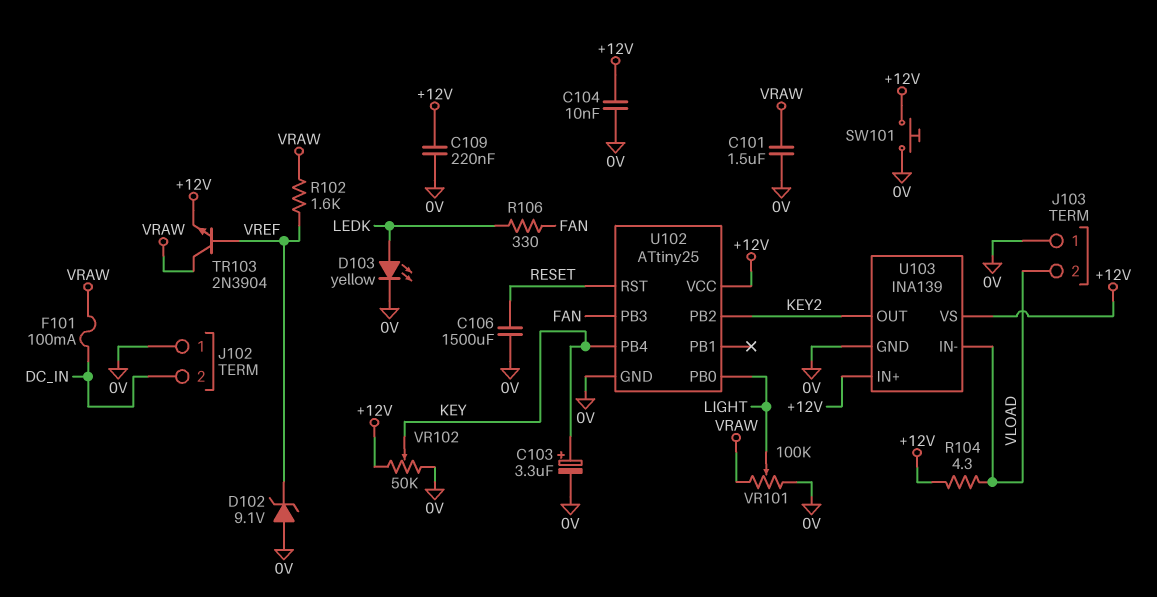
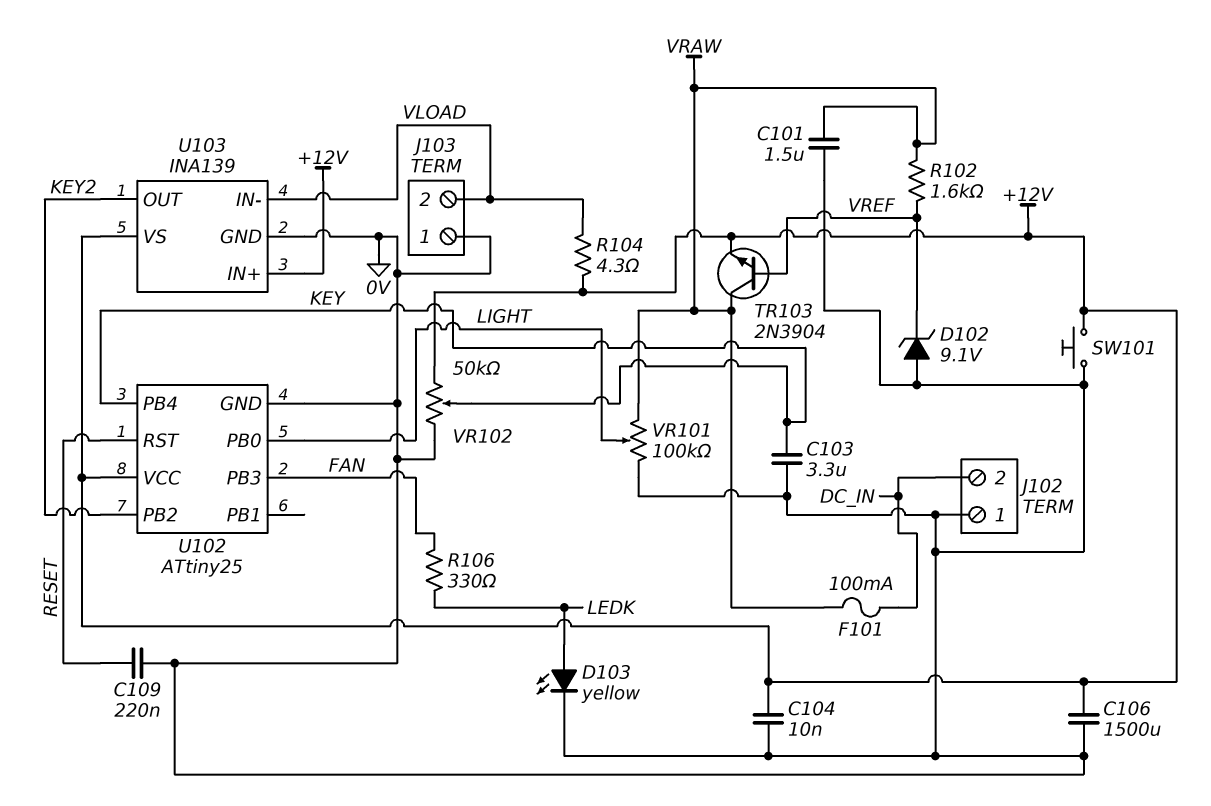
C103: 3.3uF (plus KEY, minus 0V) -> 3.3uF (0V, KEY)
C106: 1500uF (0V, RESET) -> 1500uF (+12V, 0V)
C109: 220nF (+12V, 0V) -> 220nF (0V, RESET)

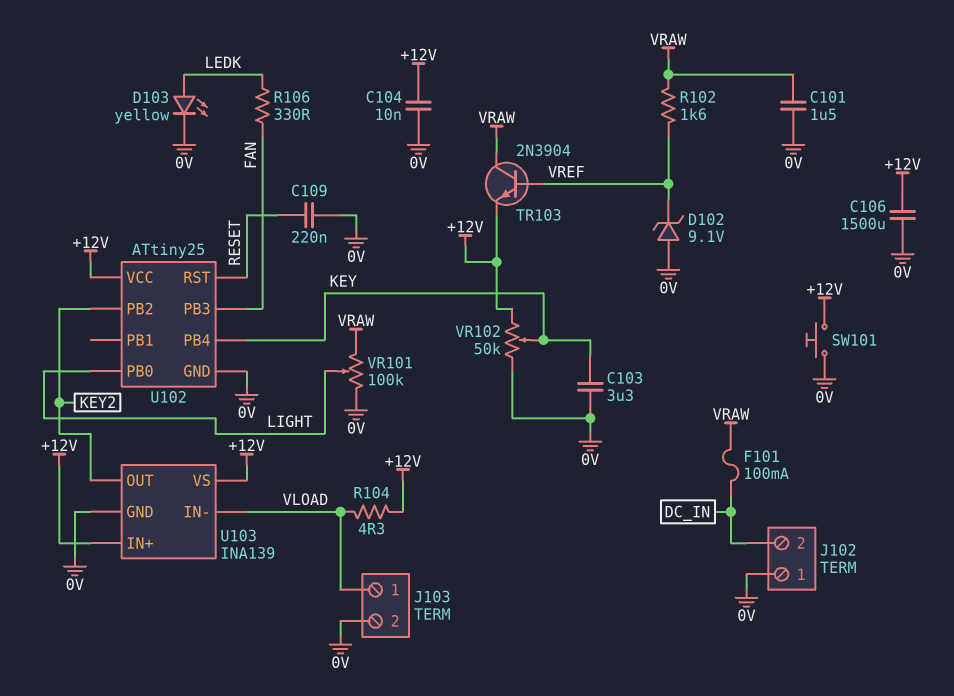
J103 pin 1: 0V -> VLOAD
J103 pin 2: VLOAD -> 0V

